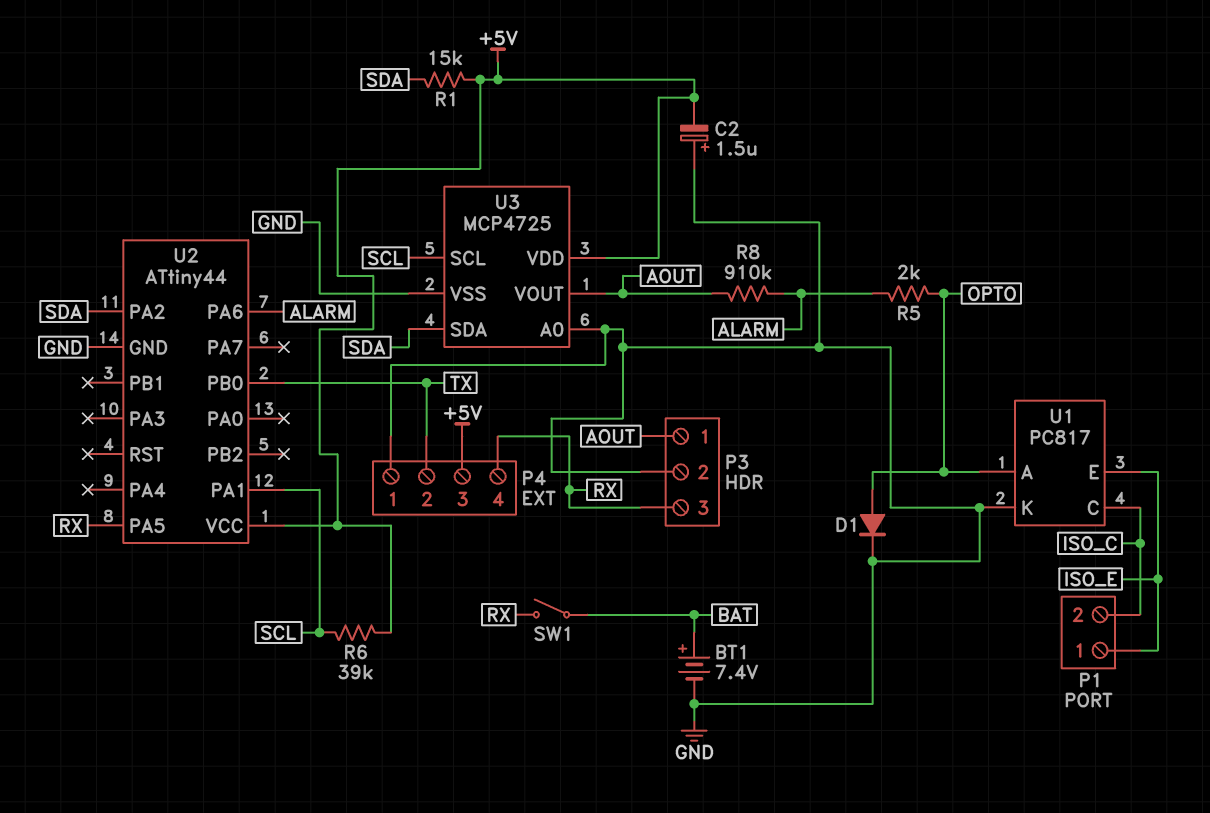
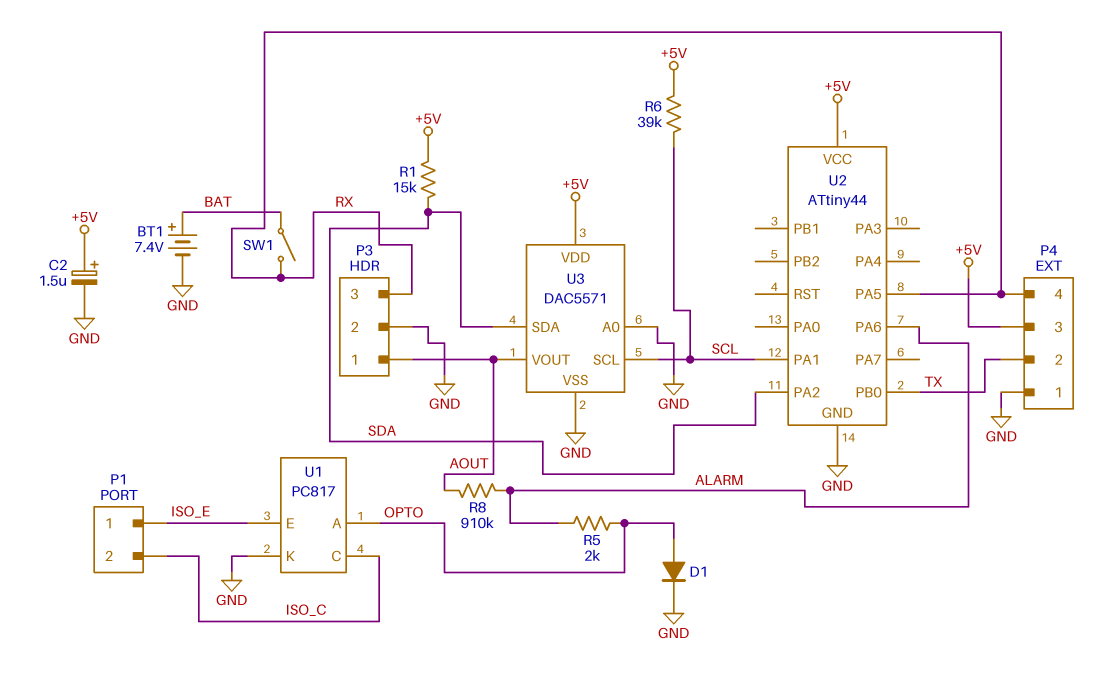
C2: 1.5uF (plus GND, minus +5V) -> 1.5uF (plus +5V, minus GND)
U3: MCP4725 -> DAC5571

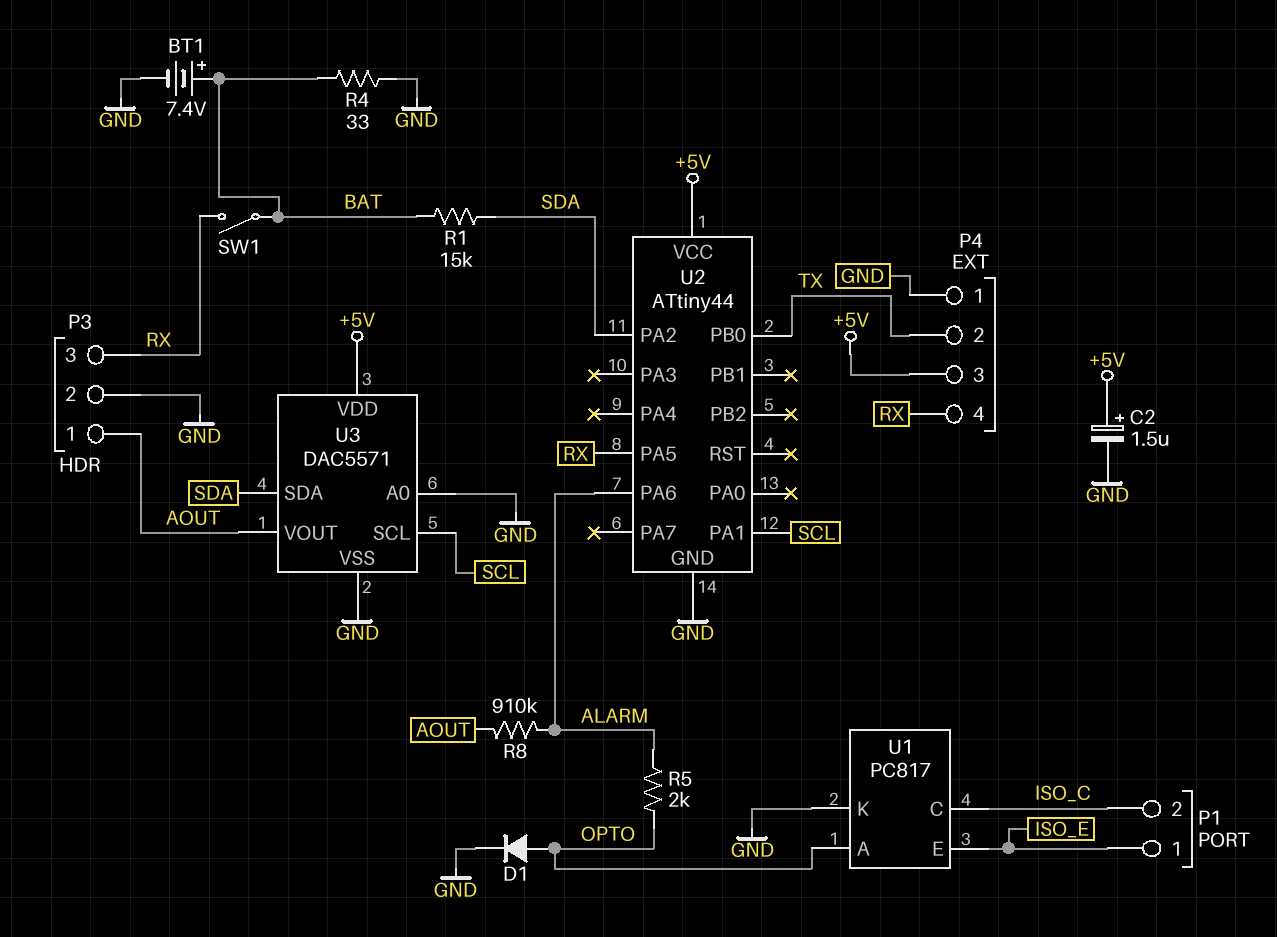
R1: 15k (+5V, SDA) -> 15k (BAT, SDA)
R4: none -> 33 (BAT, GND)
R6: 39k (+5V, SCL) -> none

